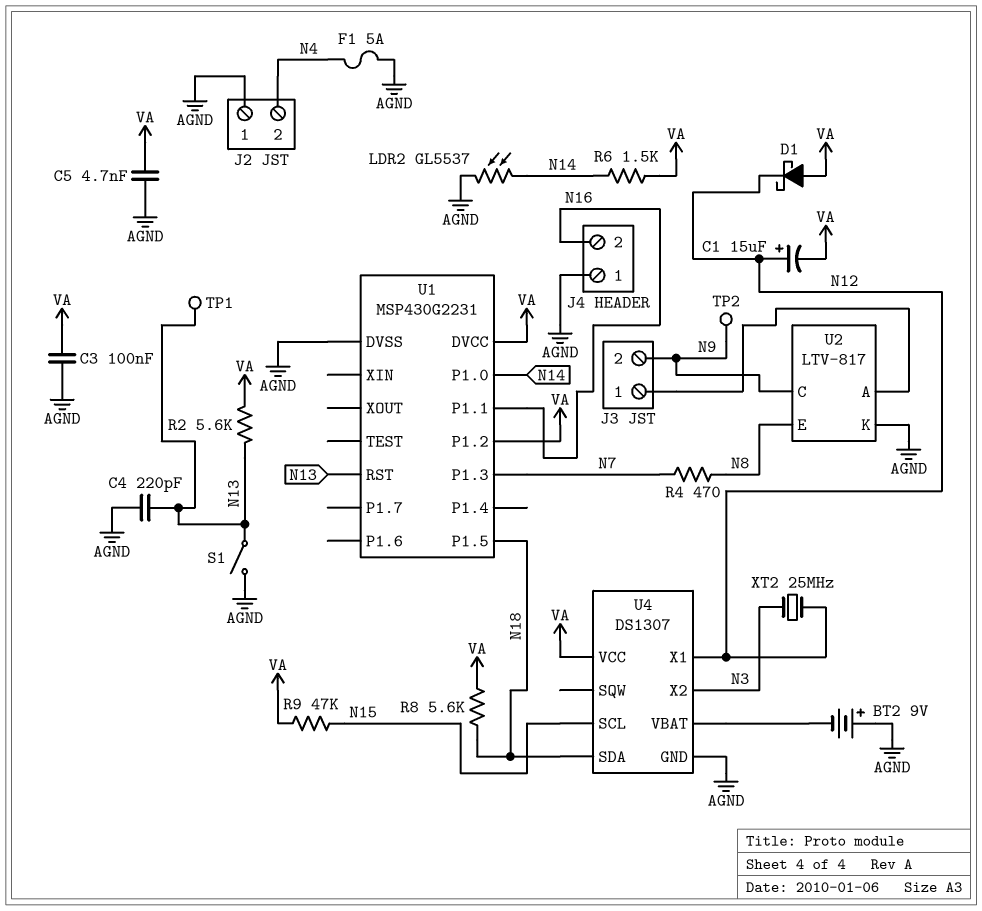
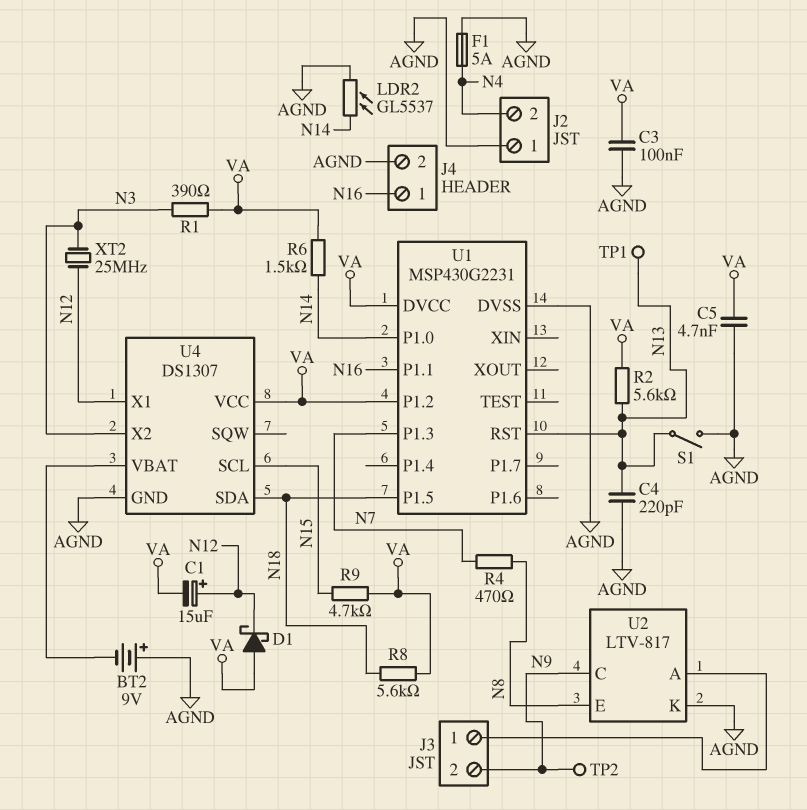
J4 pin 1: AGND -> N16
J4 pin 2: N16 -> AGND
R1: none -> 390 (N3, VA)
R9: 47k (N15, VA) -> 4.7k (N15, VA)

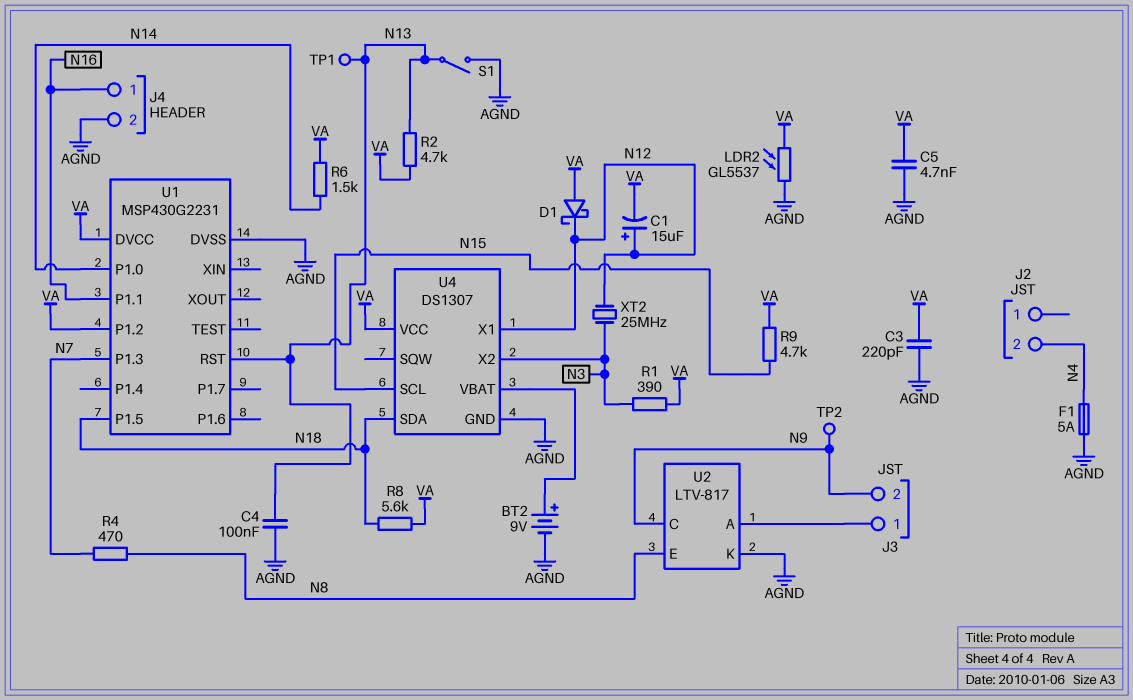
BT2: 9V (plus AGND, minus U4/VBAT) -> 9V (plus U4/VBAT, minus AGND)
C3: 100nF (AGND, VA) -> 220pF (AGND, VA)
C4: 220pF (AGND, N13) -> 100nF (AGND, N13)
J2 pin 1: AGND -> none
LDR2: GL5537 (AGND, N14) -> GL5537 (AGND, VA)
R2: 5.6k (N13, VA) -> 4.7k (N13, VA)

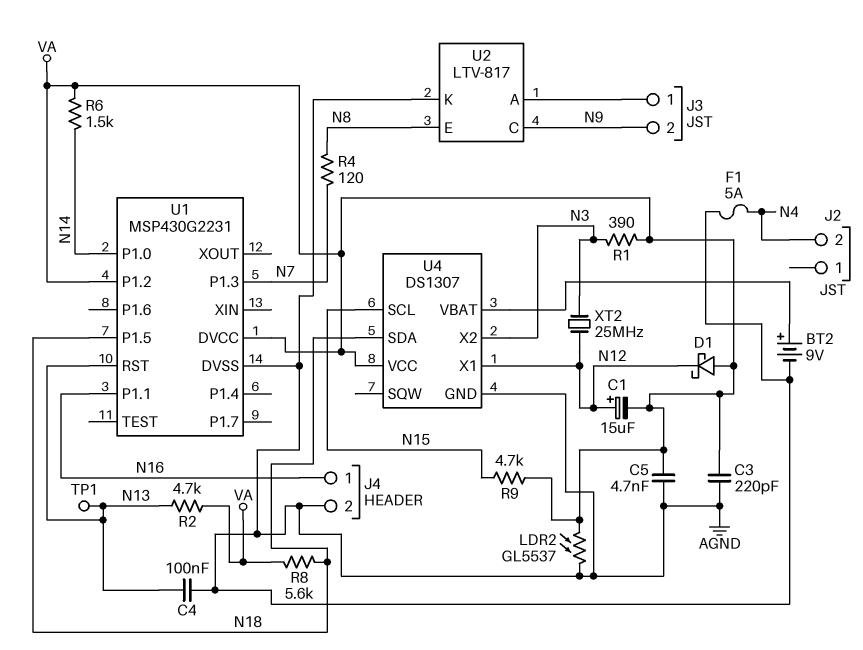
R4: 470 (N7, N8) -> 120 (N7, N8)
S1: switch (AGND, N13) -> none
TP2: test point (N9) -> none

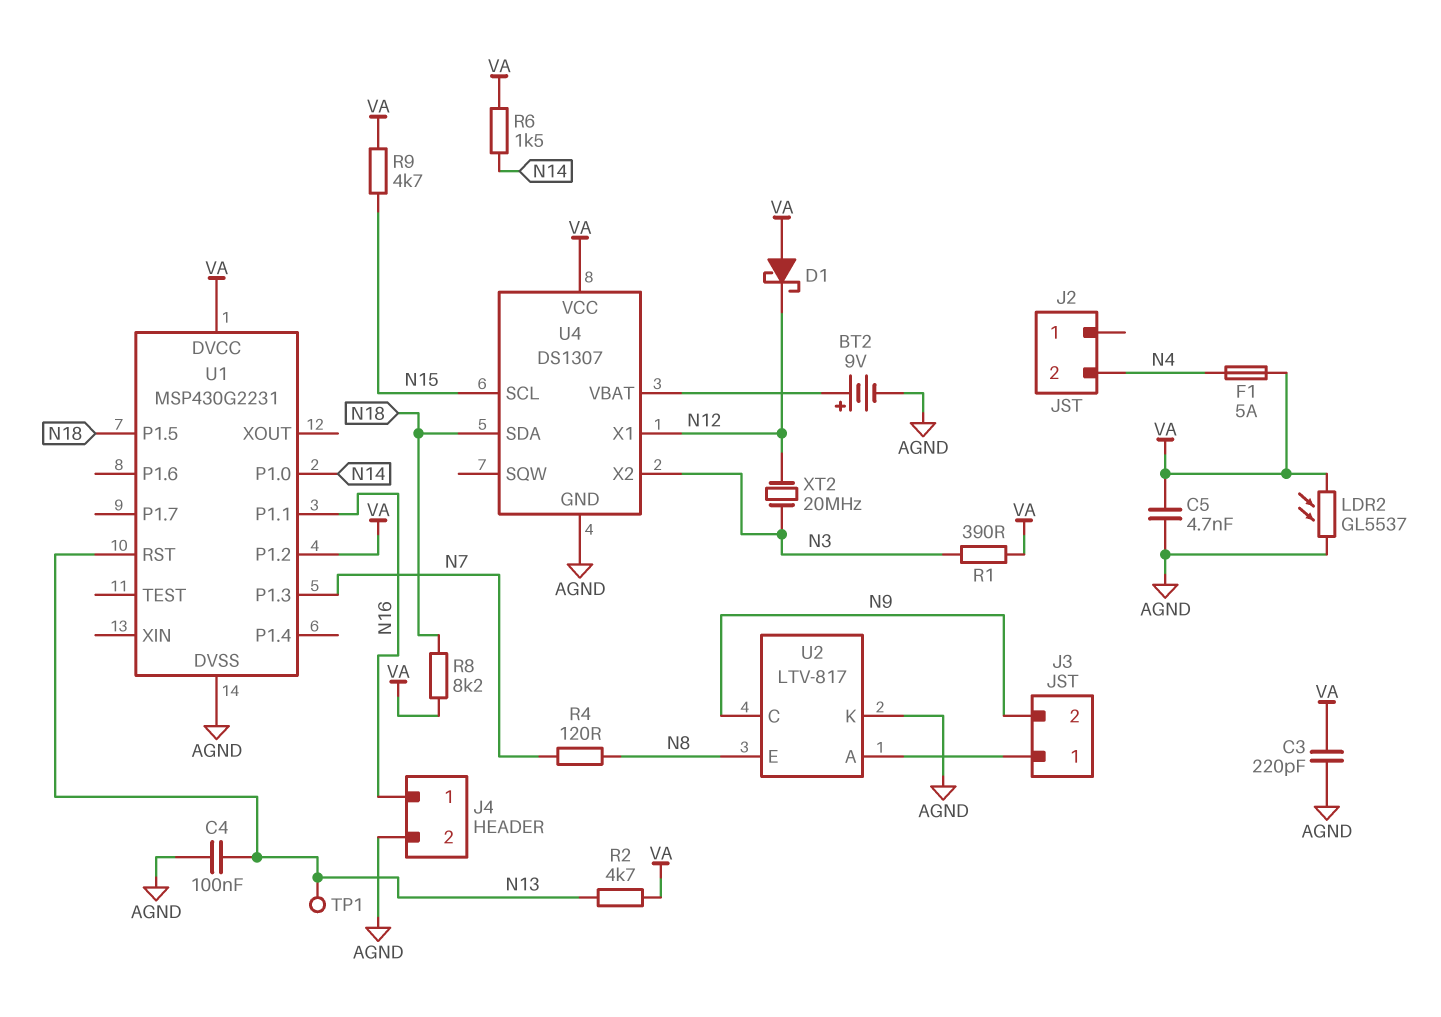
C1: 15uF (plus N12, minus VA) -> none
F1: 5A (AGND, N4) -> 5A (N4, VA)
R8: 5.6k (N18, VA) -> 8.2k (N18, VA)
XT2: 25MHz (N3, N12) -> 20MHz (N3, N12)

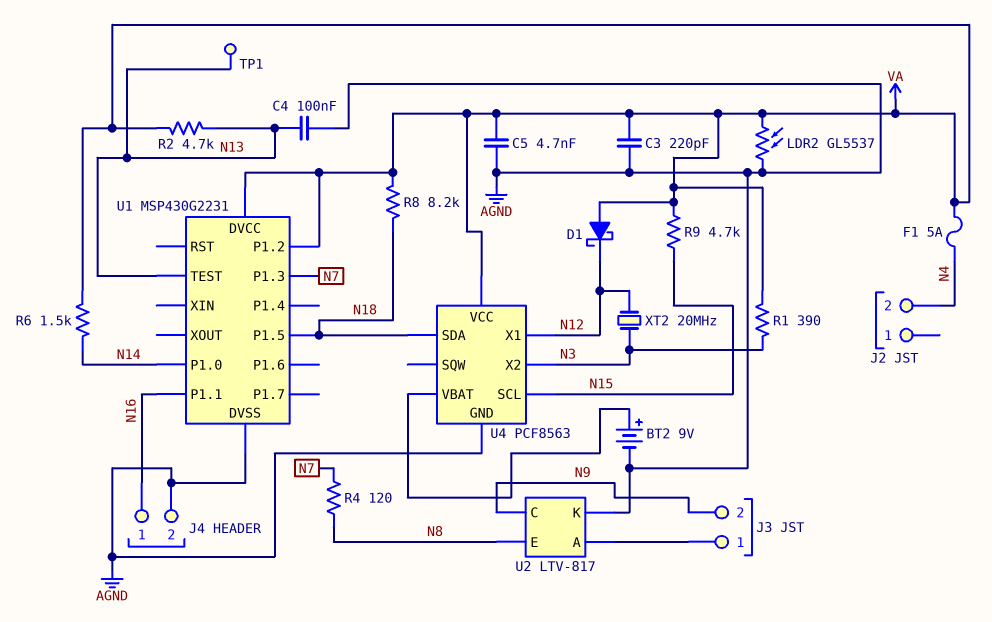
U1 pin RST: N13 -> none
U1 pin TEST: none -> N13
U4: DS1307 -> PCF8563

